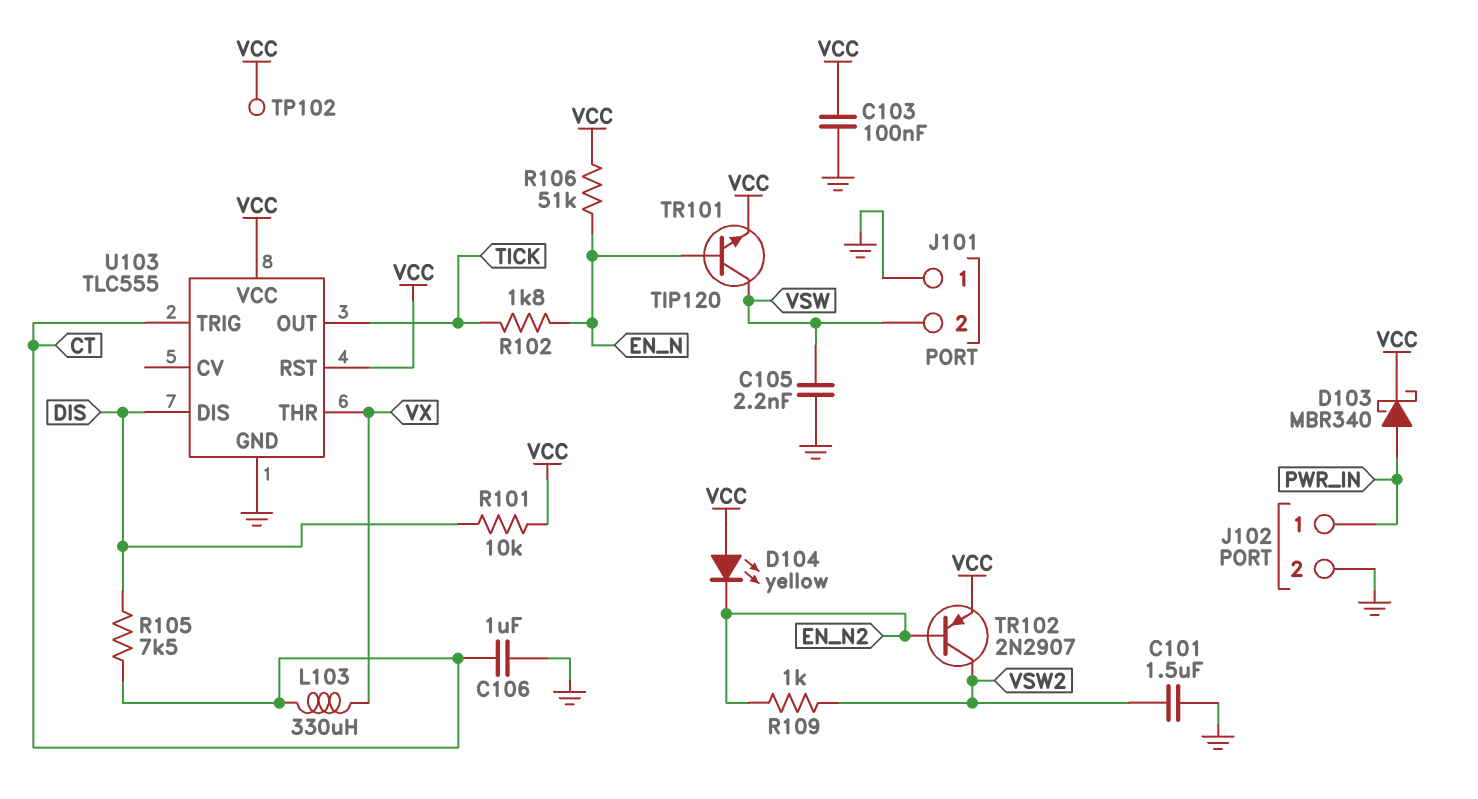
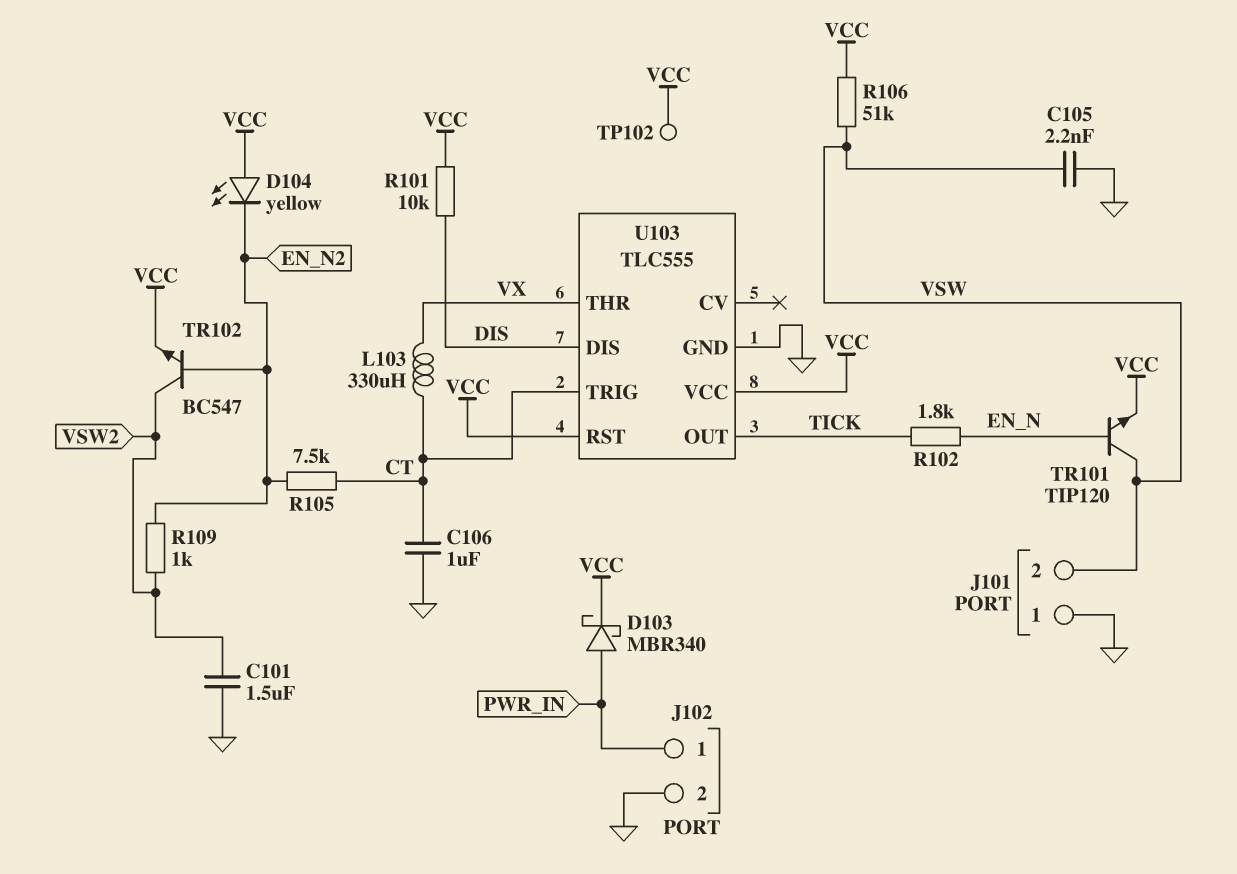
C103: 100nF (GND, VCC) -> none
R105: 7.5k (CT, DIS) -> 7.5k (CT, EN_N2)
R106: 51k (EN_N, VCC) -> 51k (VCC, VSW)
TR102: PNP 2N2907 (B EN_N2, C VSW2, E VCC) -> NPN BC547 (B EN_N2, C VSW2, E VCC)

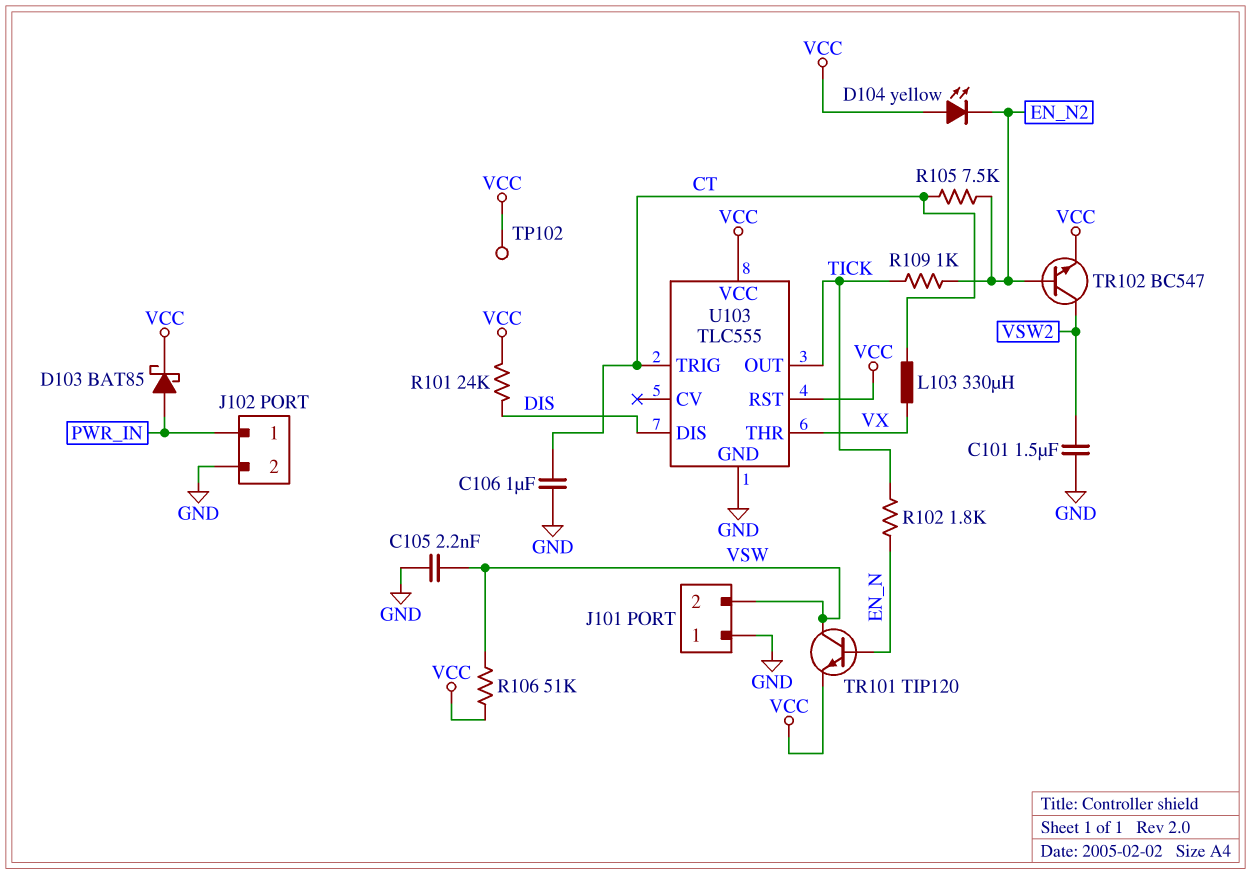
D103: schottky MBR340 (A PWR_IN, K VCC) -> schottky BAT85 (A PWR_IN, K VCC)
R101: 10k (DIS, VCC) -> 24k (DIS, VCC)
R109: 1k (EN_N2, VSW2) -> 1k (EN_N2, TICK)

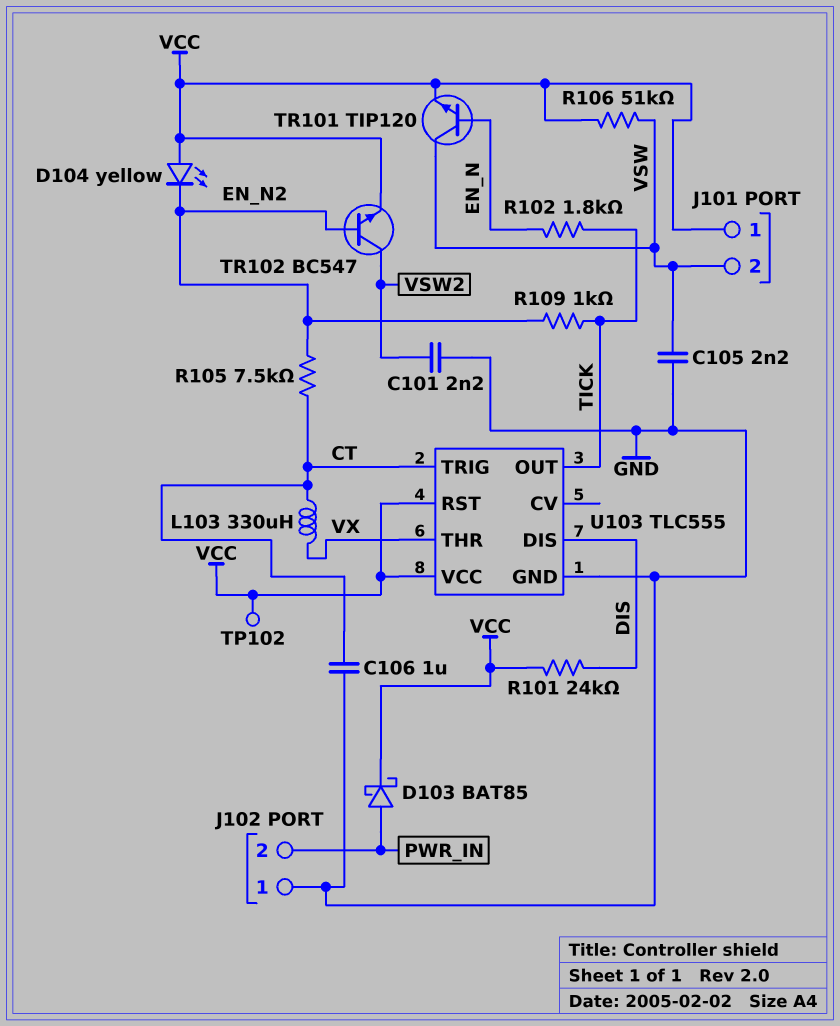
C101: 1.5uF (GND, VSW2) -> 2.2nF (GND, VSW2)
J101 pin 1: GND -> VCC
J102 pin 1: PWR_IN -> GND
J102 pin 2: GND -> PWR_IN

